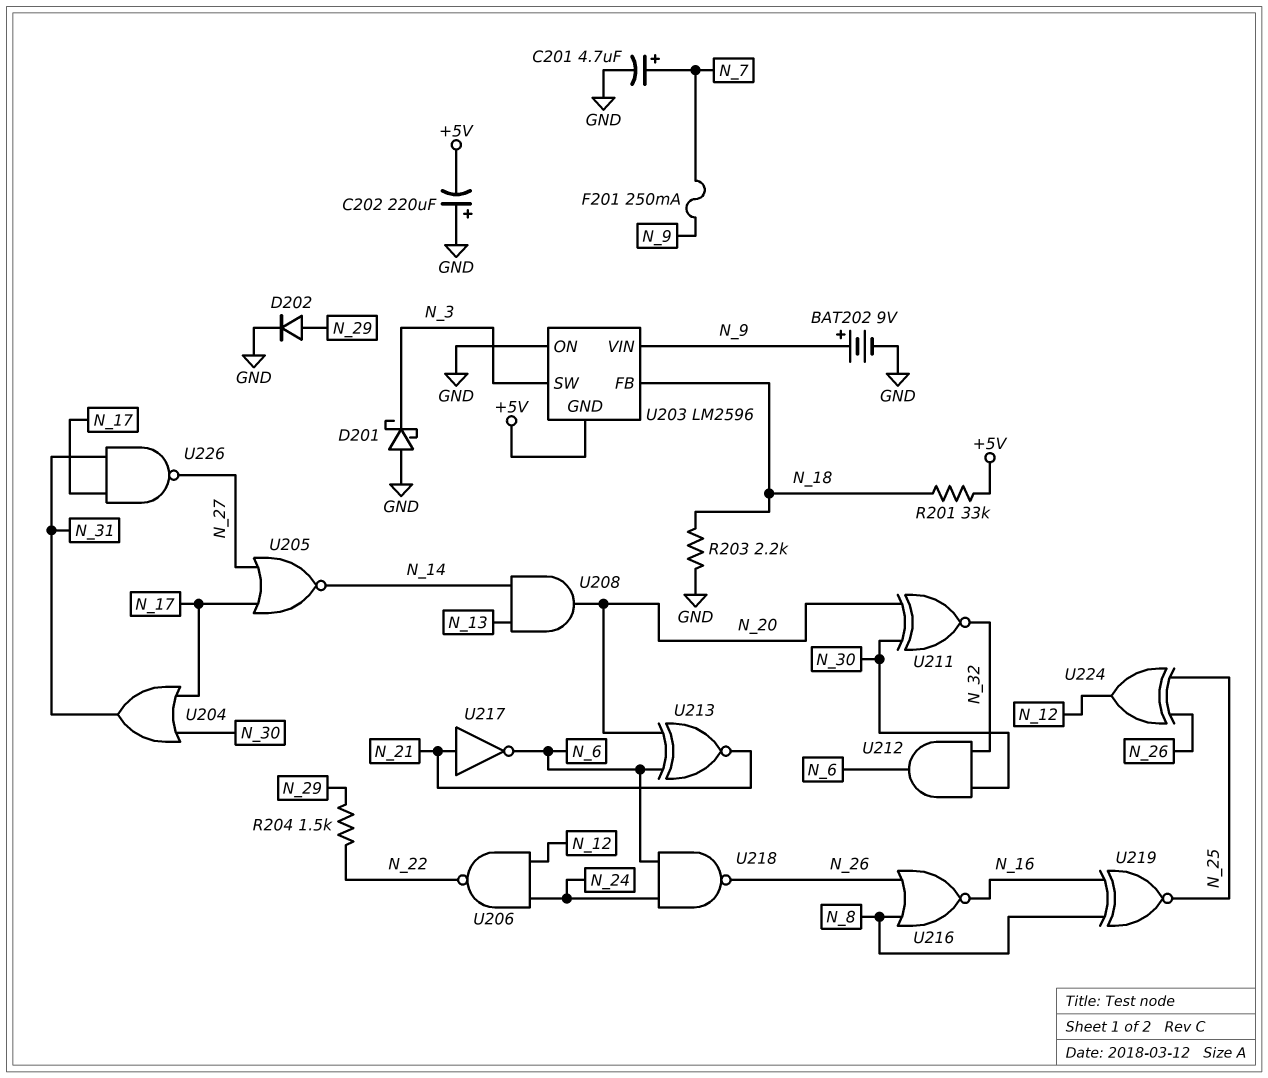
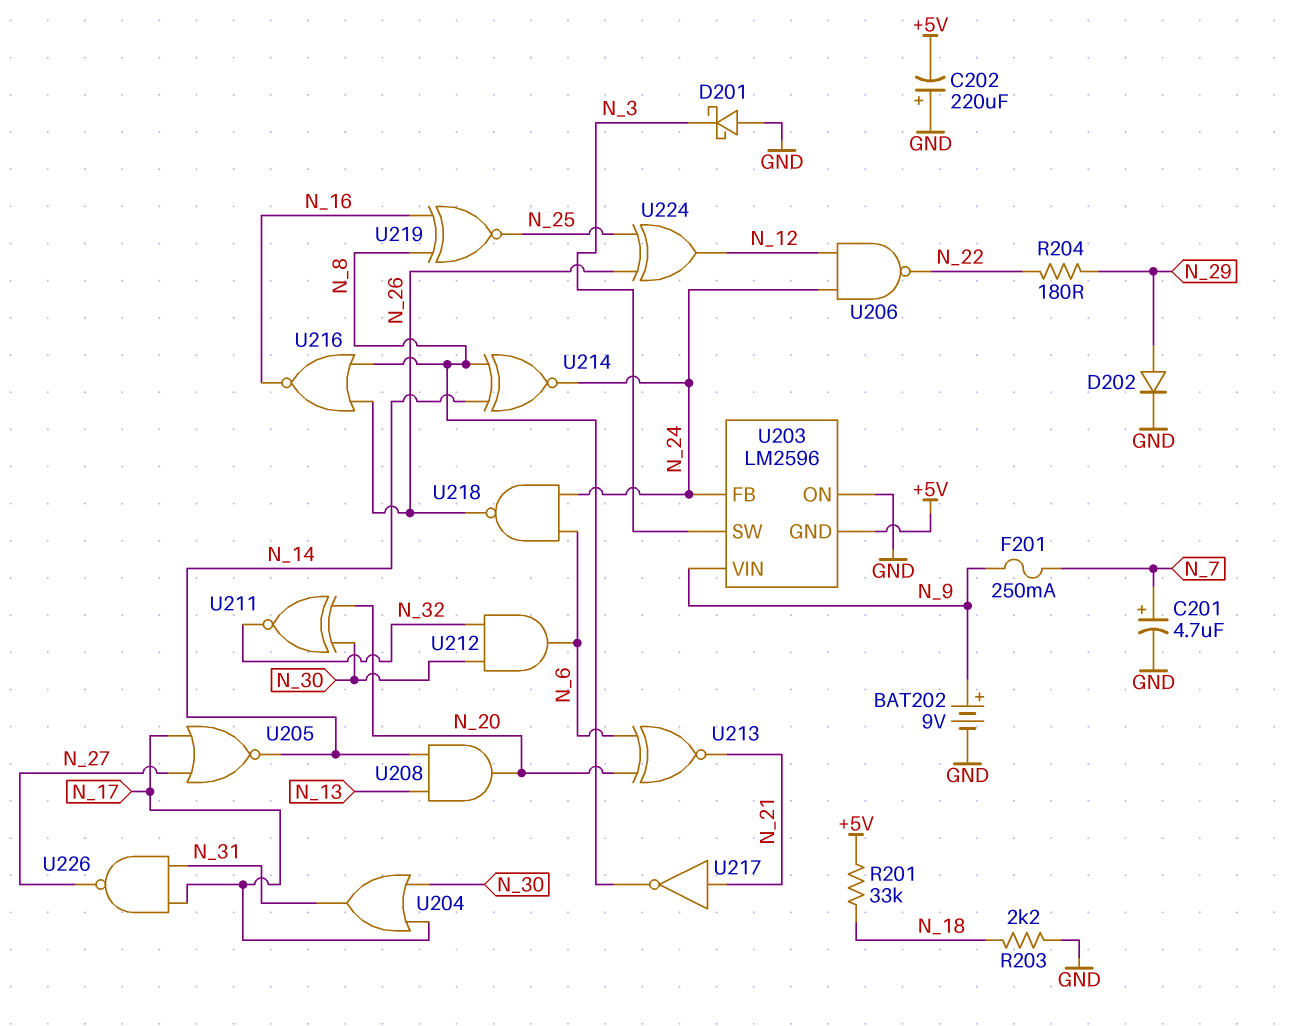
R204: 1.5k (N_22, N_29) -> 180 (N_22, N_29)
U203 pin FB: N_18 -> N_24
U214: none -> XNOR (in N_8, in N_14, out N_24)
U217: NOT (in N_21, out N_6) -> NOT (in N_21, out N_8)

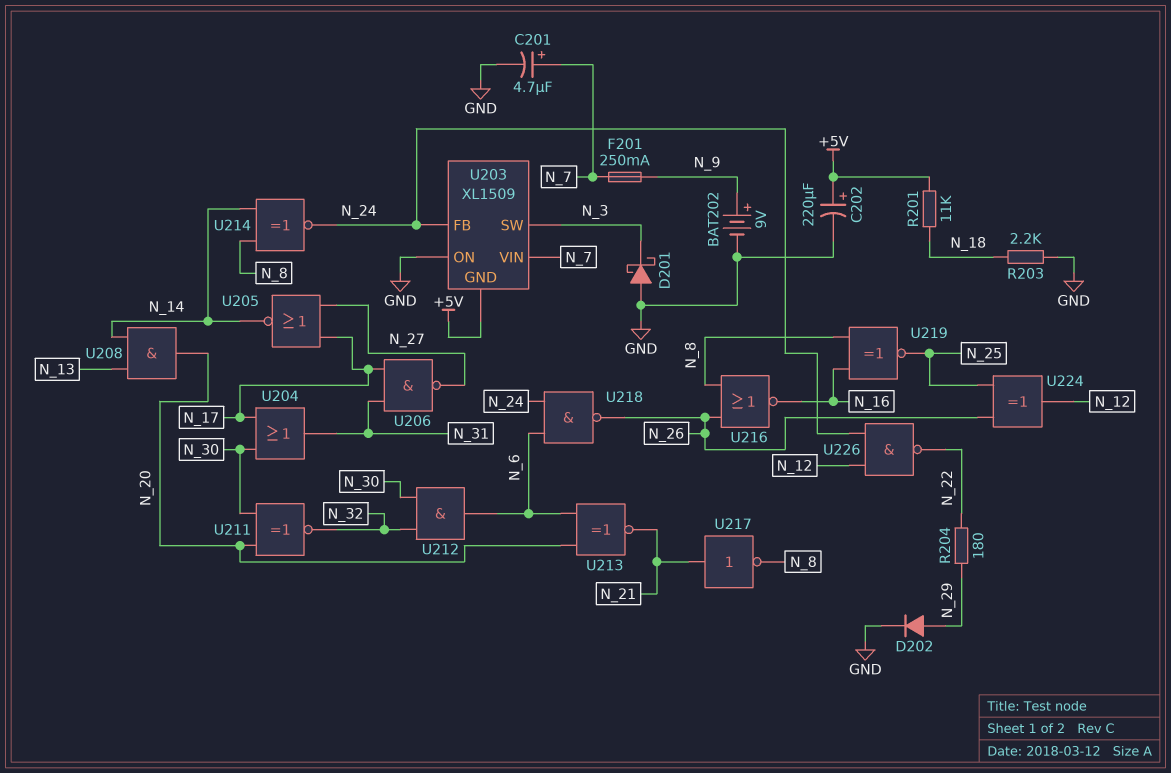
C202: 220uF (plus GND, minus +5V) -> 220uF (plus +5V, minus GND)
R201: 33k (+5V, N_18) -> 11k (+5V, N_18)
U203: LM2596 -> XL1509
U203 pin VIN: N_9 -> N_7
U206: NAND (in N_12, in N_24, out N_22) -> NAND (in N_17, in N_31, out N_27)
U226: NAND (in N_17, in N_31, out N_27) -> NAND (in N_12, in N_24, out N_22)

